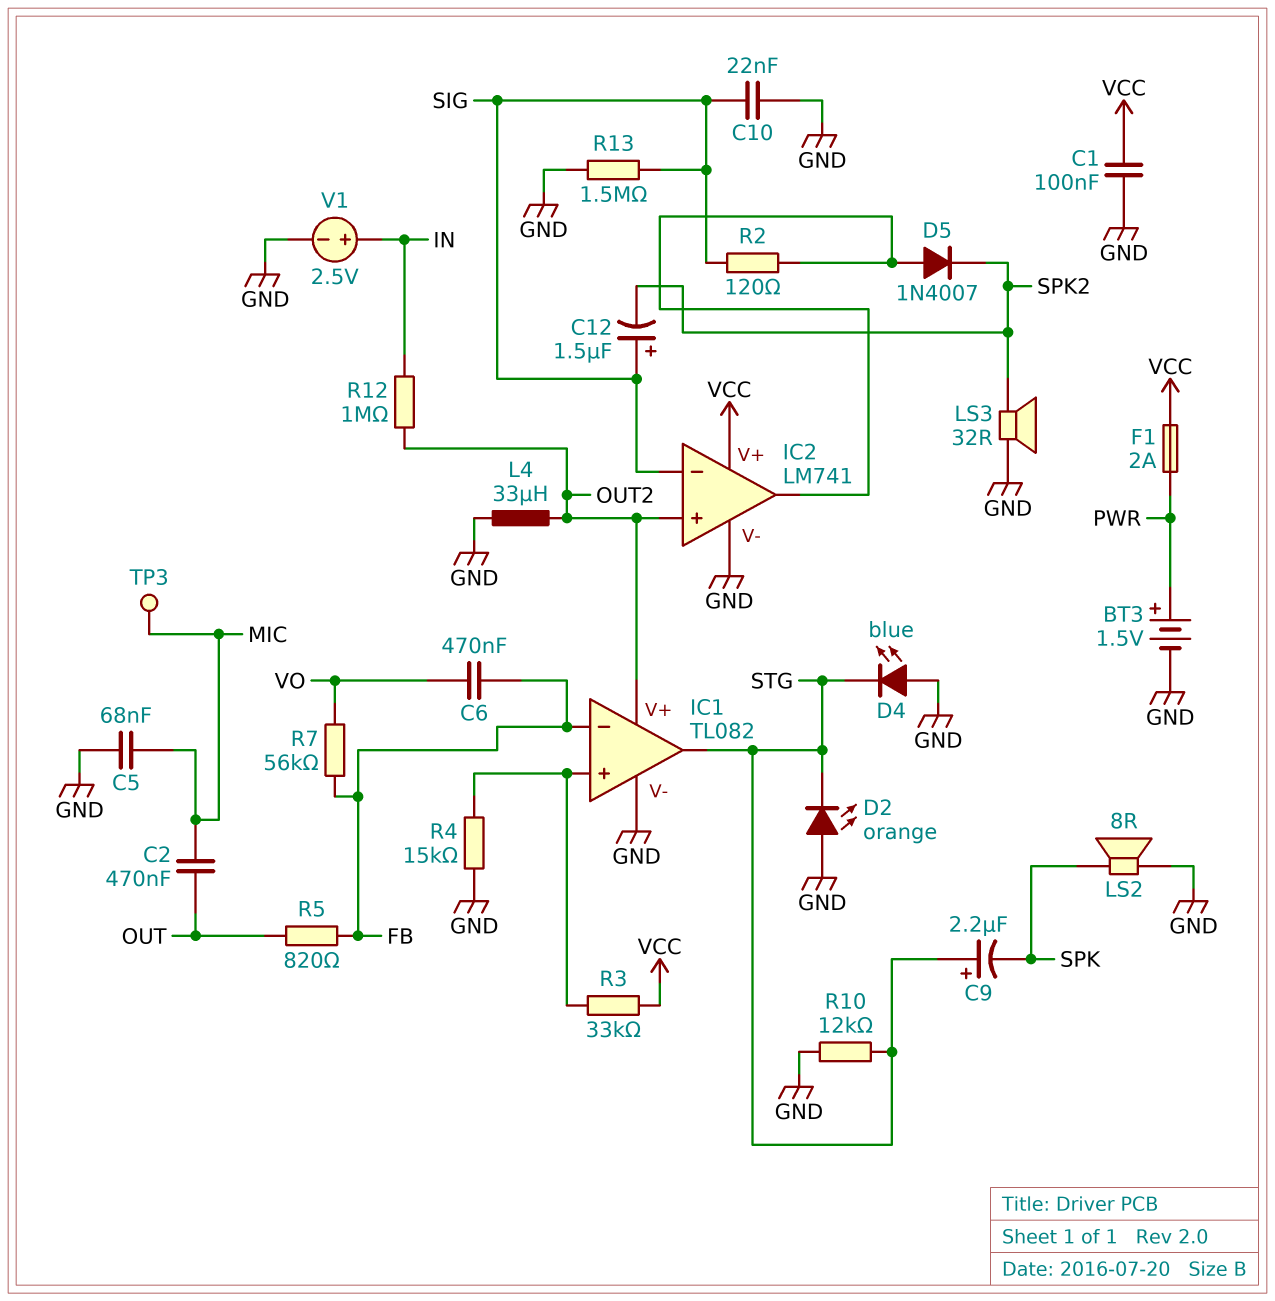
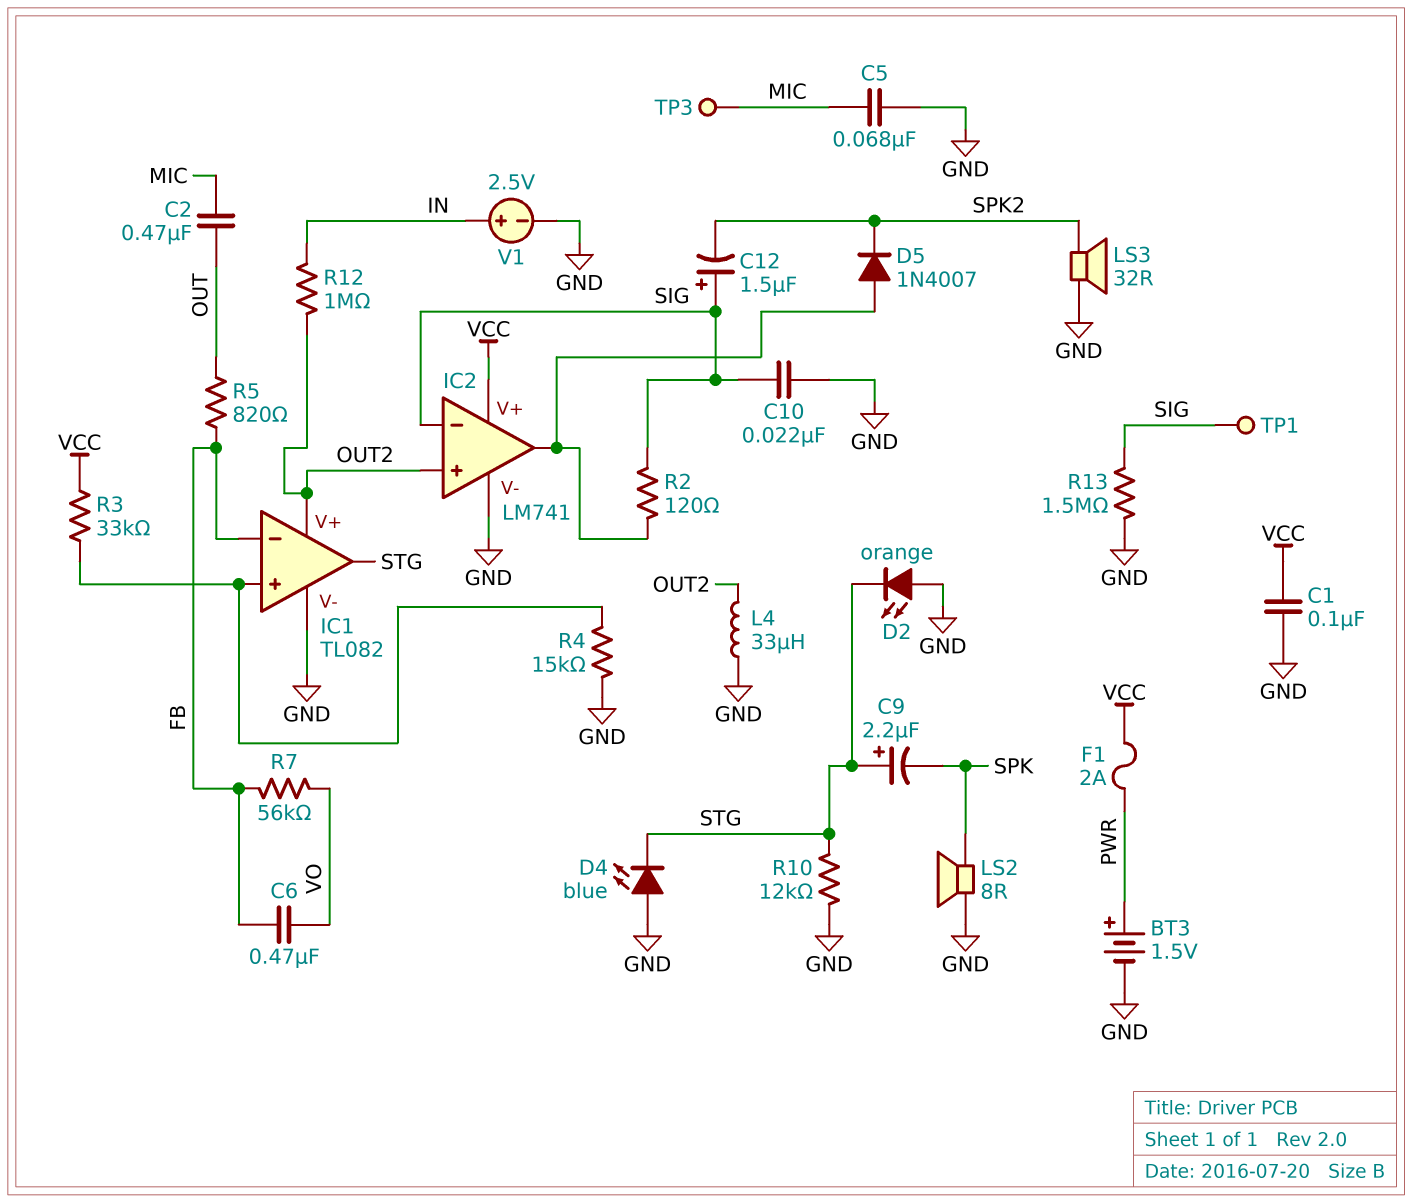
TP1: none -> test point (SIG)

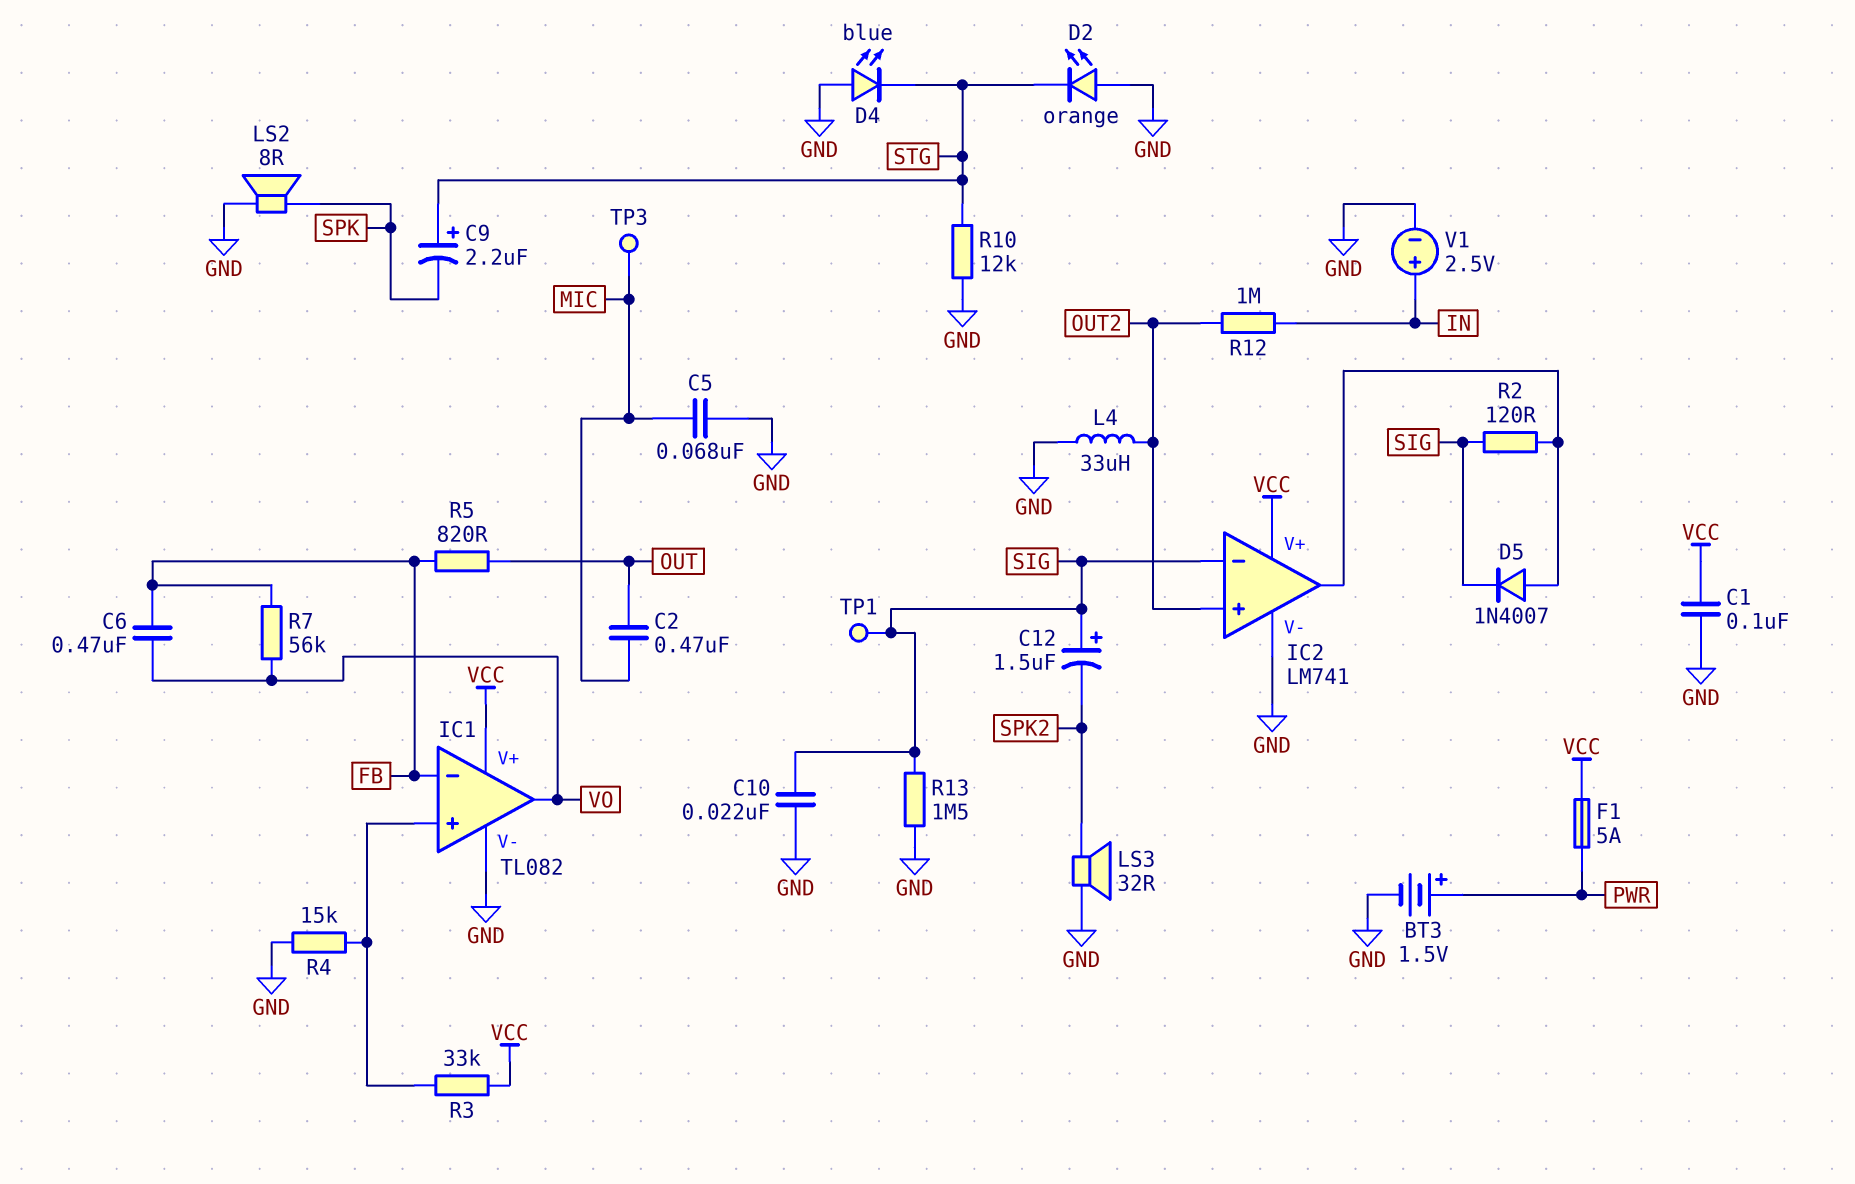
D5: diode 1N4007 (A IC2/out, K SPK2) -> diode 1N4007 (A IC2/out, K SIG)
F1: 2A (PWR, VCC) -> 5A (PWR, VCC)
IC1 pin V+: OUT2 -> VCC
IC1 pin out: STG -> VO

